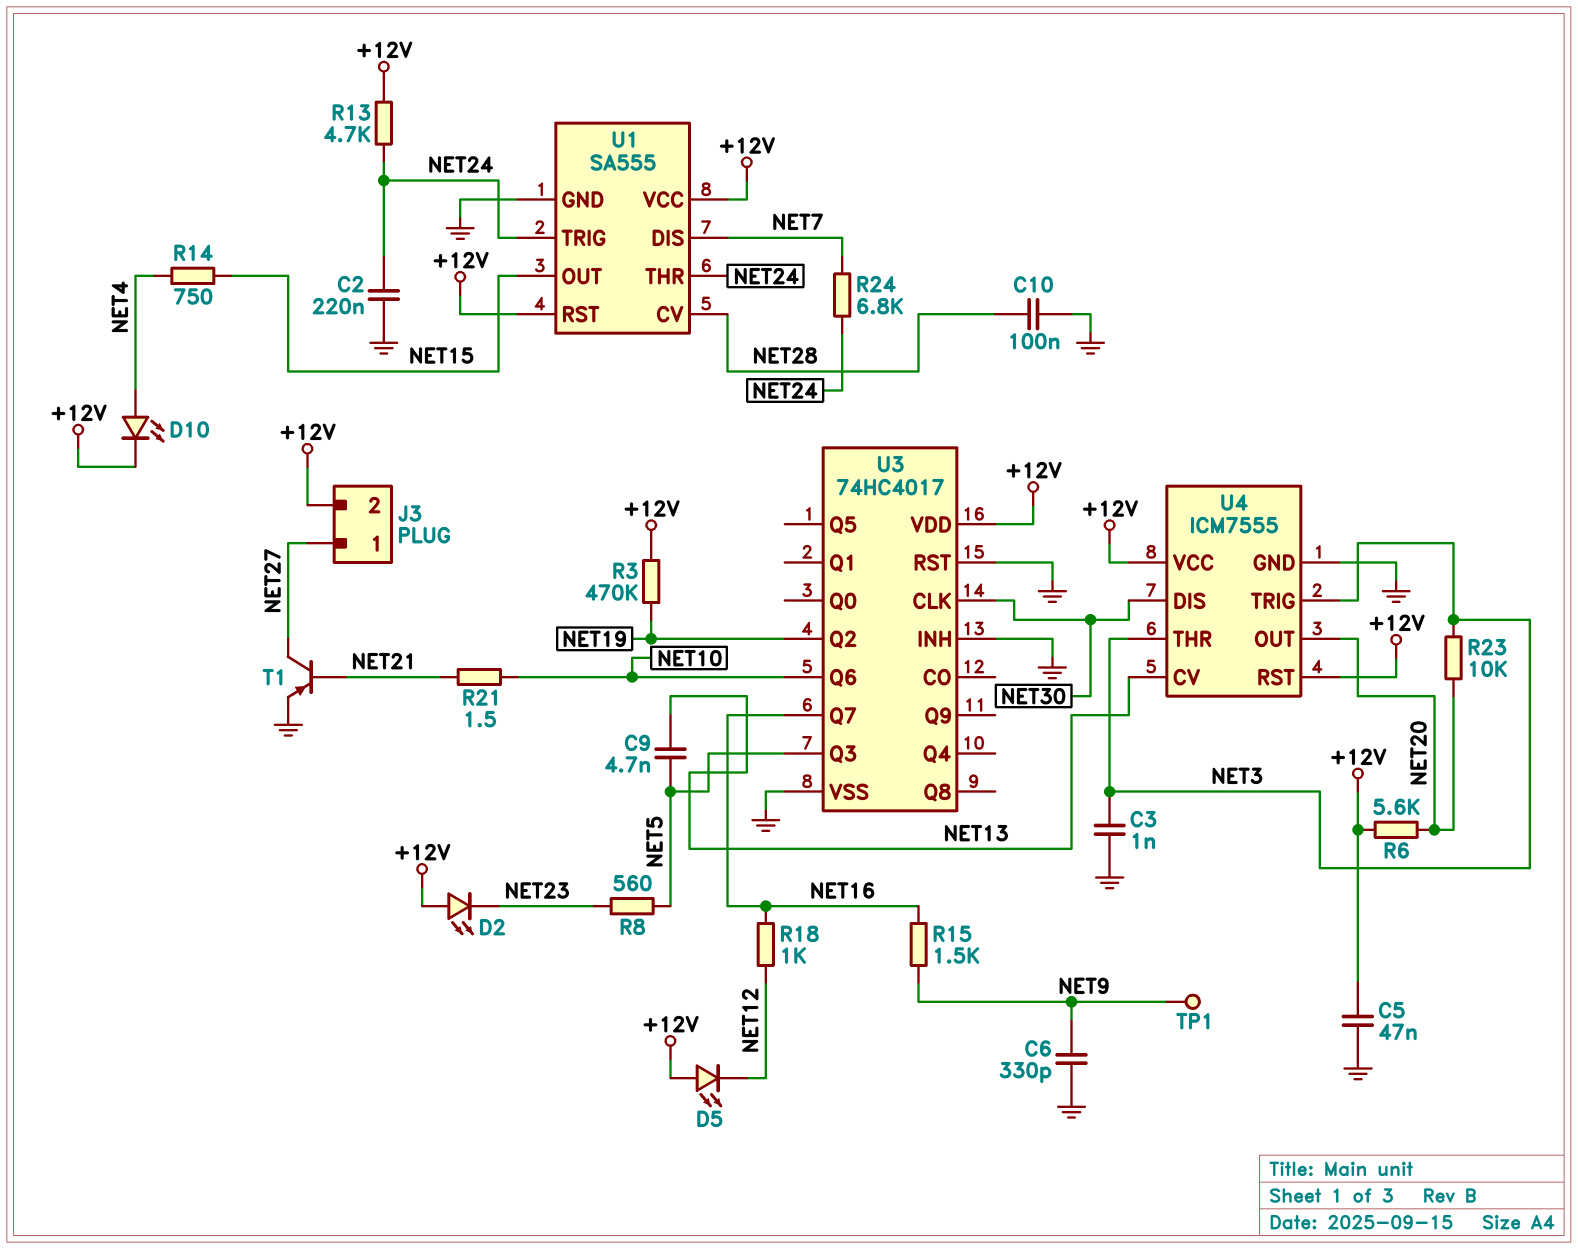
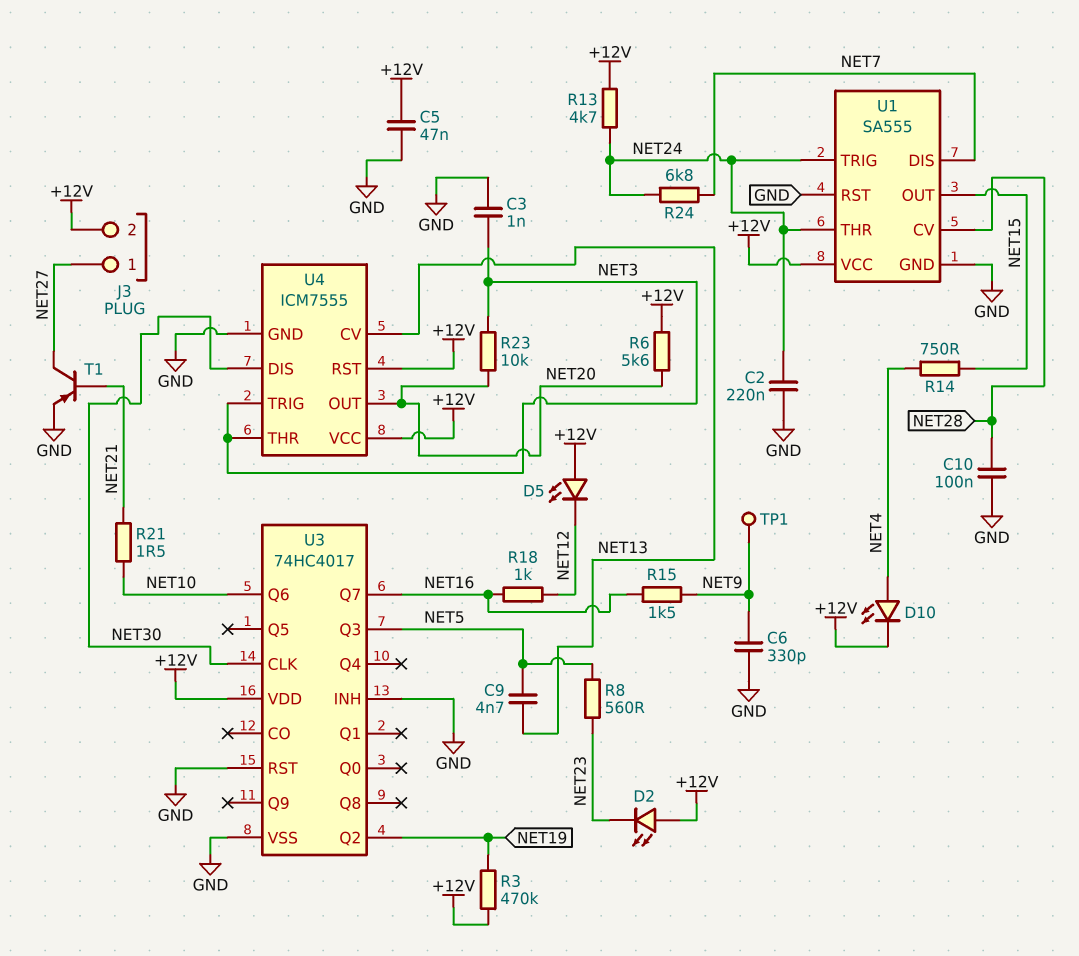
U1 pin RST: +12V -> GND

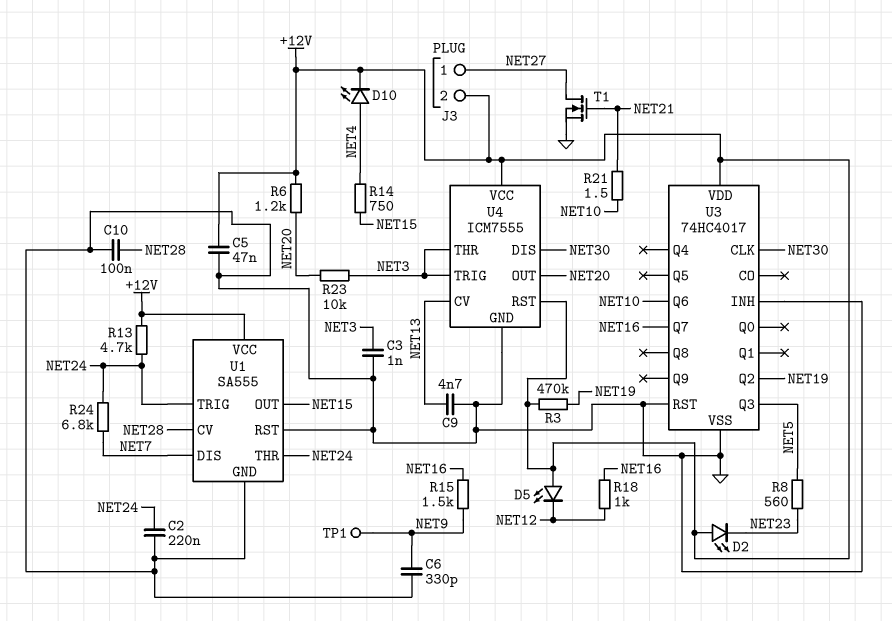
C9: 4.7nF (NET5, NET13) -> 4.7nF (GND, NET13)
R6: 5.6k (+12V, NET20) -> 1.2k (+12V, NET20)
T1: PNP (B NET21, C NET27, E GND) -> NMOS (G NET21, D NET27, S GND)

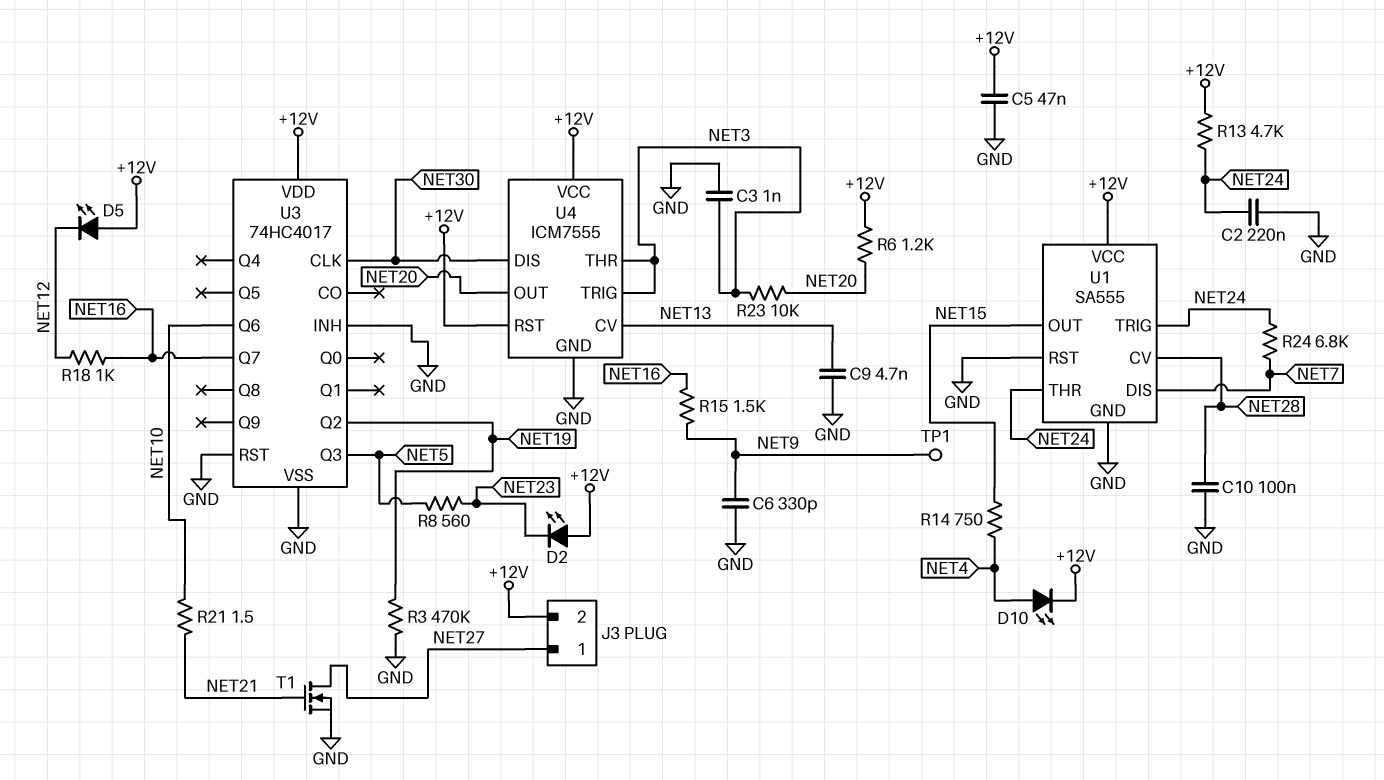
R3: 470k (+12V, NET19) -> 470k (GND, NET19)

